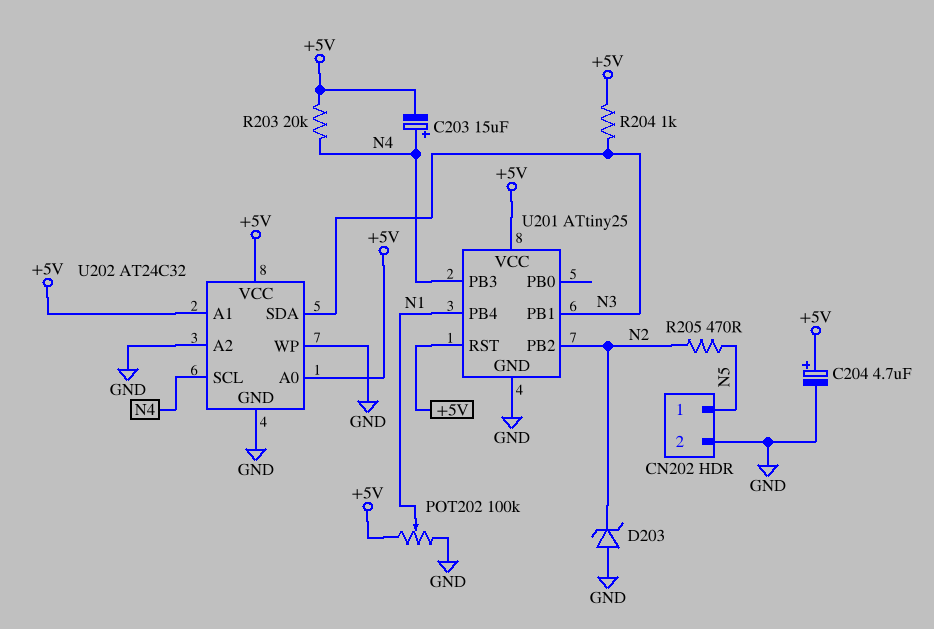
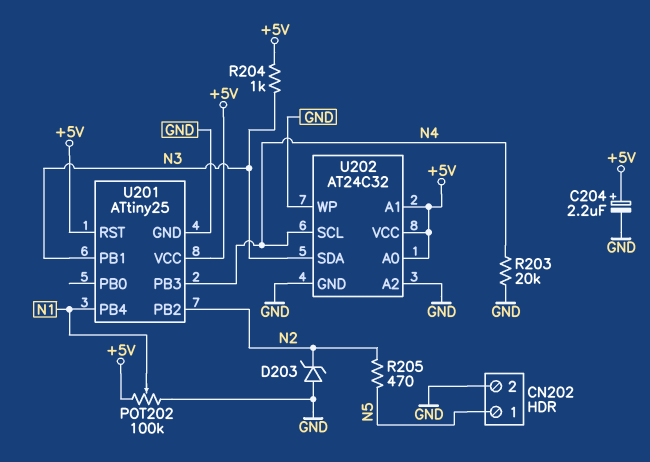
C203: 15uF (plus N4, minus +5V) -> none
C204: 4.7uF (plus +5V, minus GND) -> 2.2uF (plus +5V, minus GND)
R203: 20k (+5V, N4) -> 20k (GND, N4)

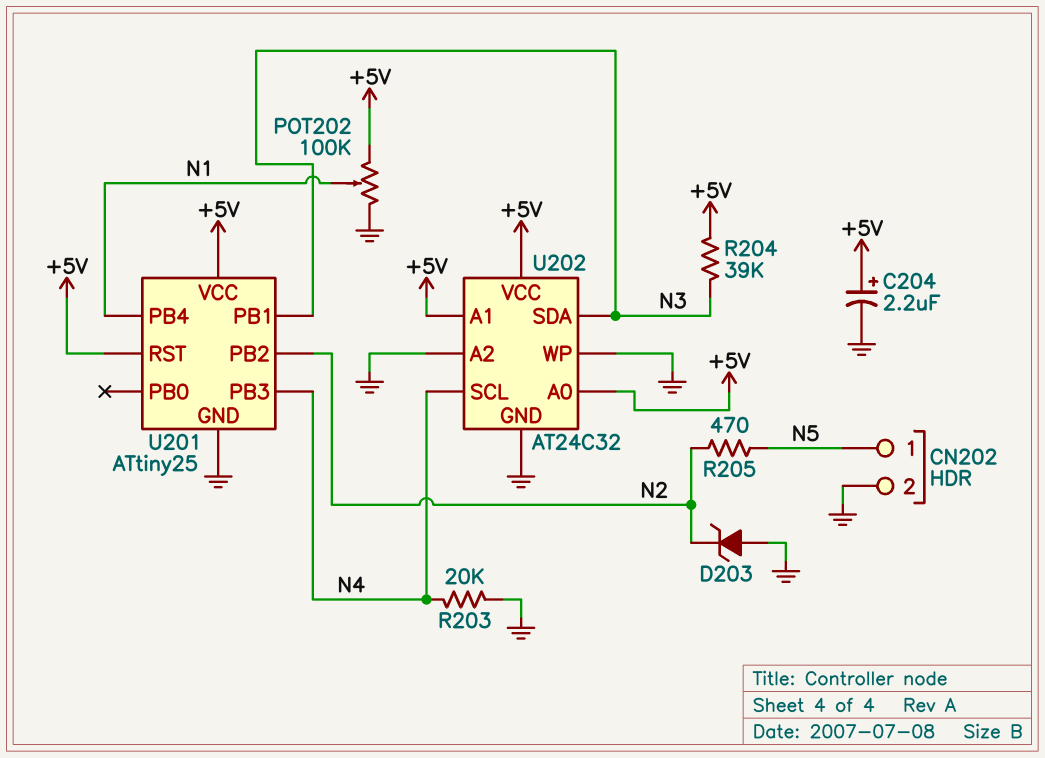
R204: 1k (+5V, N3) -> 39k (+5V, N3)

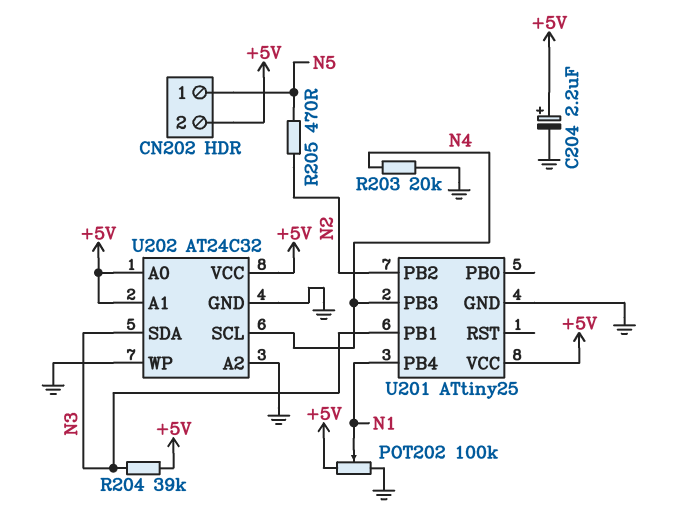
CN202 pin 2: GND -> +5V
D203: zener (A GND, K N2) -> none
U201 pin RST: +5V -> none

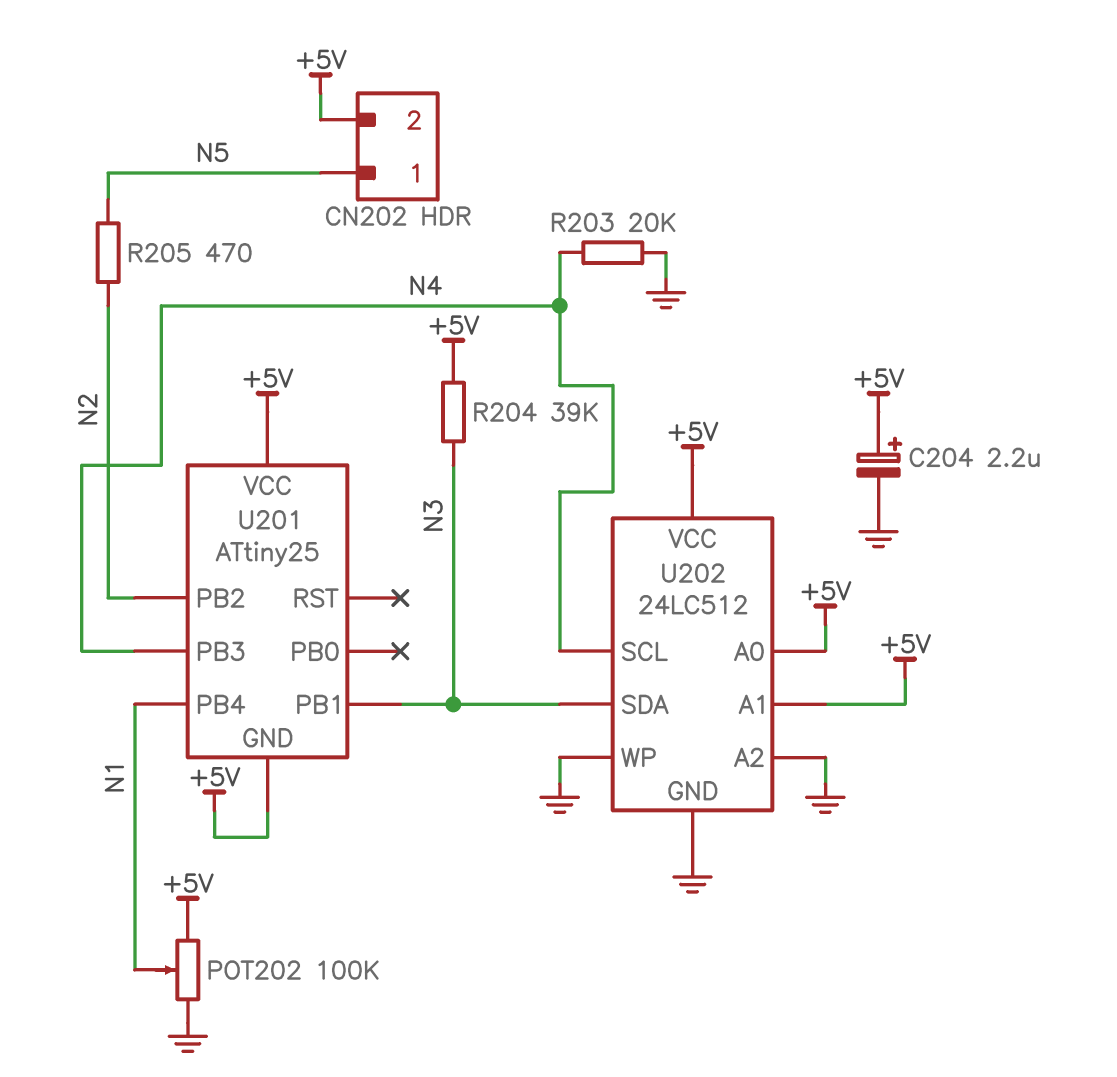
U201 pin GND: GND -> +5V
U202: AT24C32 -> 24LC512

